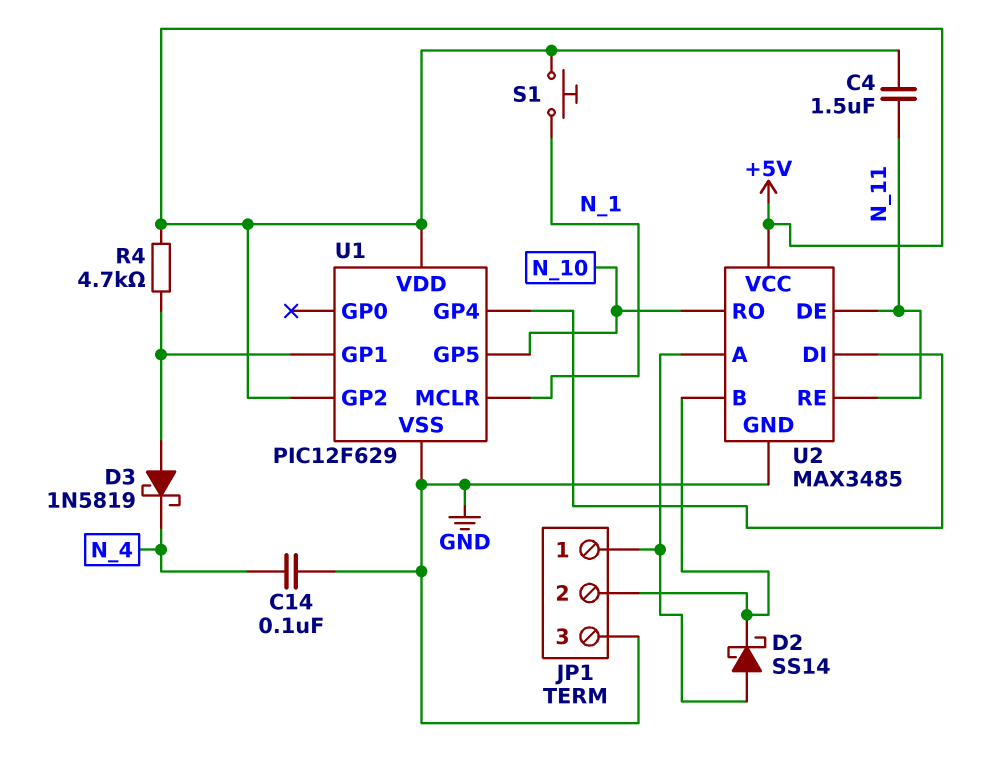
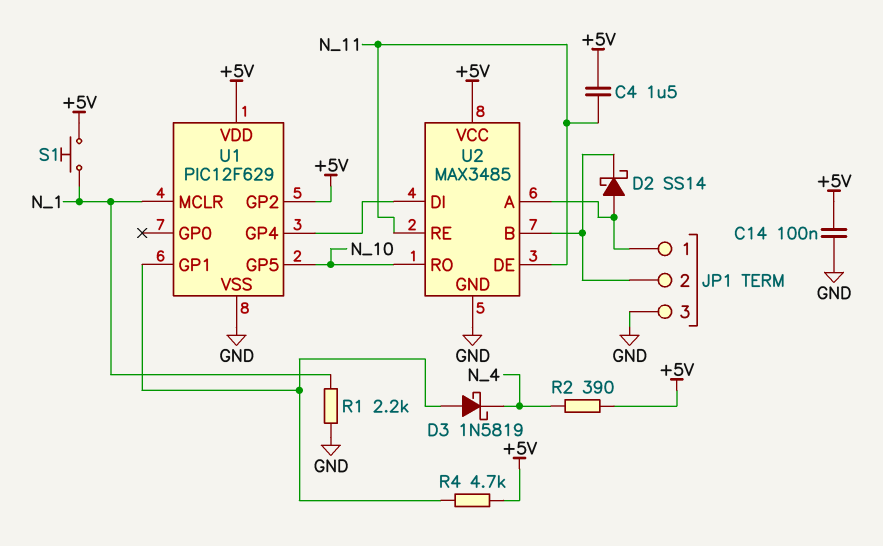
C14: 100nF (GND, N_4) -> 100nF (+5V, GND)
R1: none -> 2.2k (GND, N_1)
R2: none -> 390 (+5V, N_4)

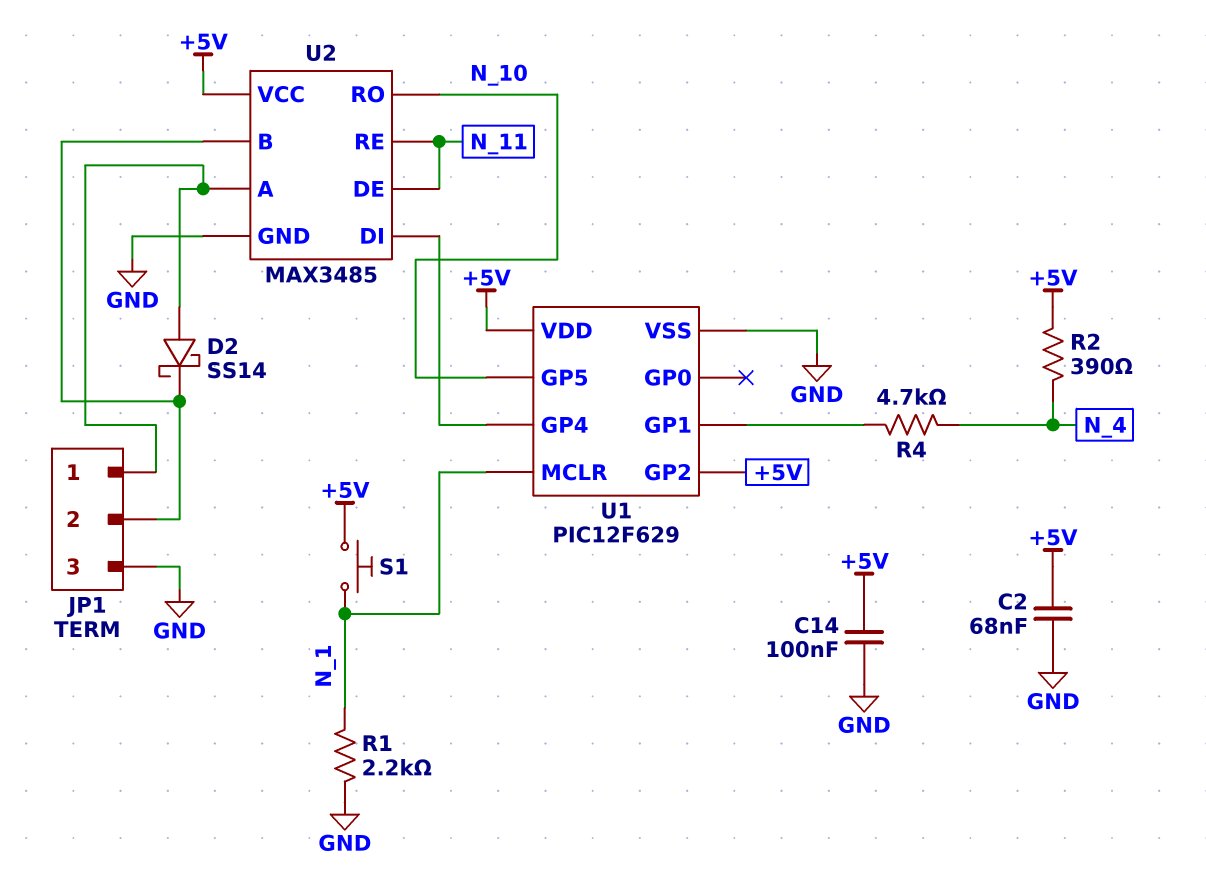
C2: none -> 68nF (+5V, GND)
C4: 1.5uF (+5V, N_11) -> none
D3: schottky 1N5819 (A U1/GP1, K N_4) -> none
R4: 4.7k (+5V, U1/GP1) -> 4.7k (N_4, U1/GP1)

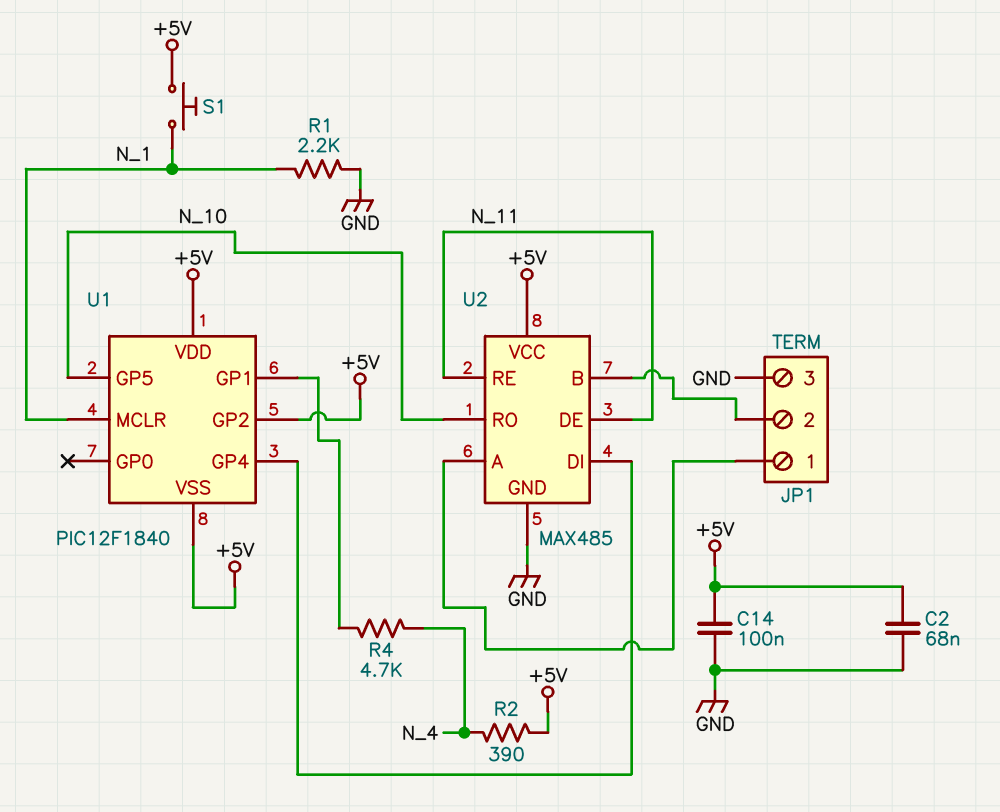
D2: schottky SS14 (A JP1/1, K JP1/2) -> none
U1: PIC12F629 -> PIC12F1840
U1 pin VSS: GND -> +5V
U2: MAX3485 -> MAX485

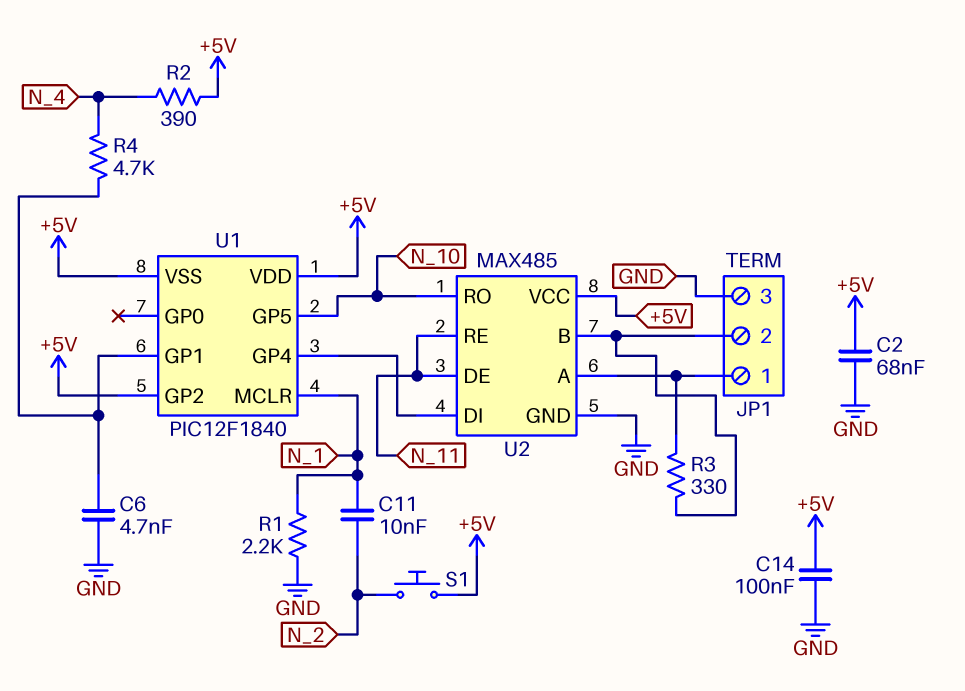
C6: none -> 4.7nF (GND, U1/GP1)
C11: none -> 10nF (N_1, N_2)
R3: none -> 330 (JP1/1, JP1/2)
S1: button (+5V, N_1) -> button (+5V, N_2)

